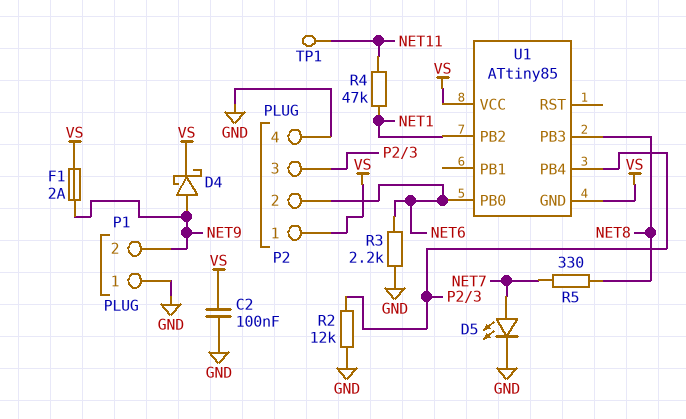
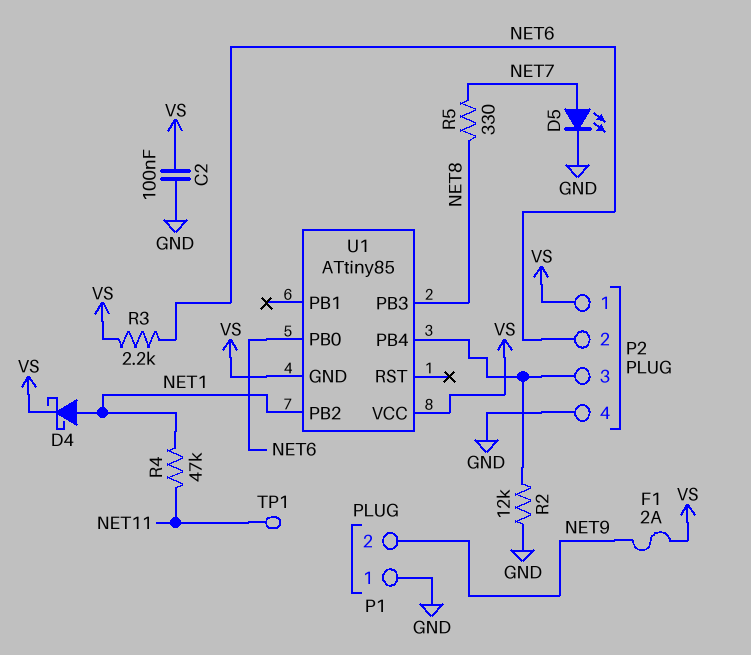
D4: schottky (A NET9, K VS) -> schottky (A NET1, K VS)
R3: 2.2k (GND, NET6) -> 2.2k (NET6, VS)

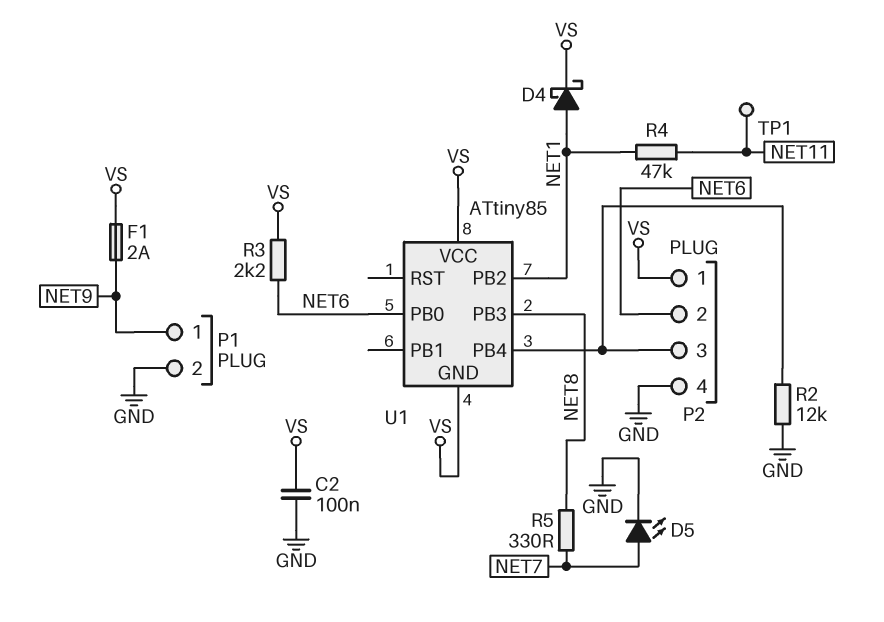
P1 pin 1: GND -> NET9
P1 pin 2: NET9 -> GND

